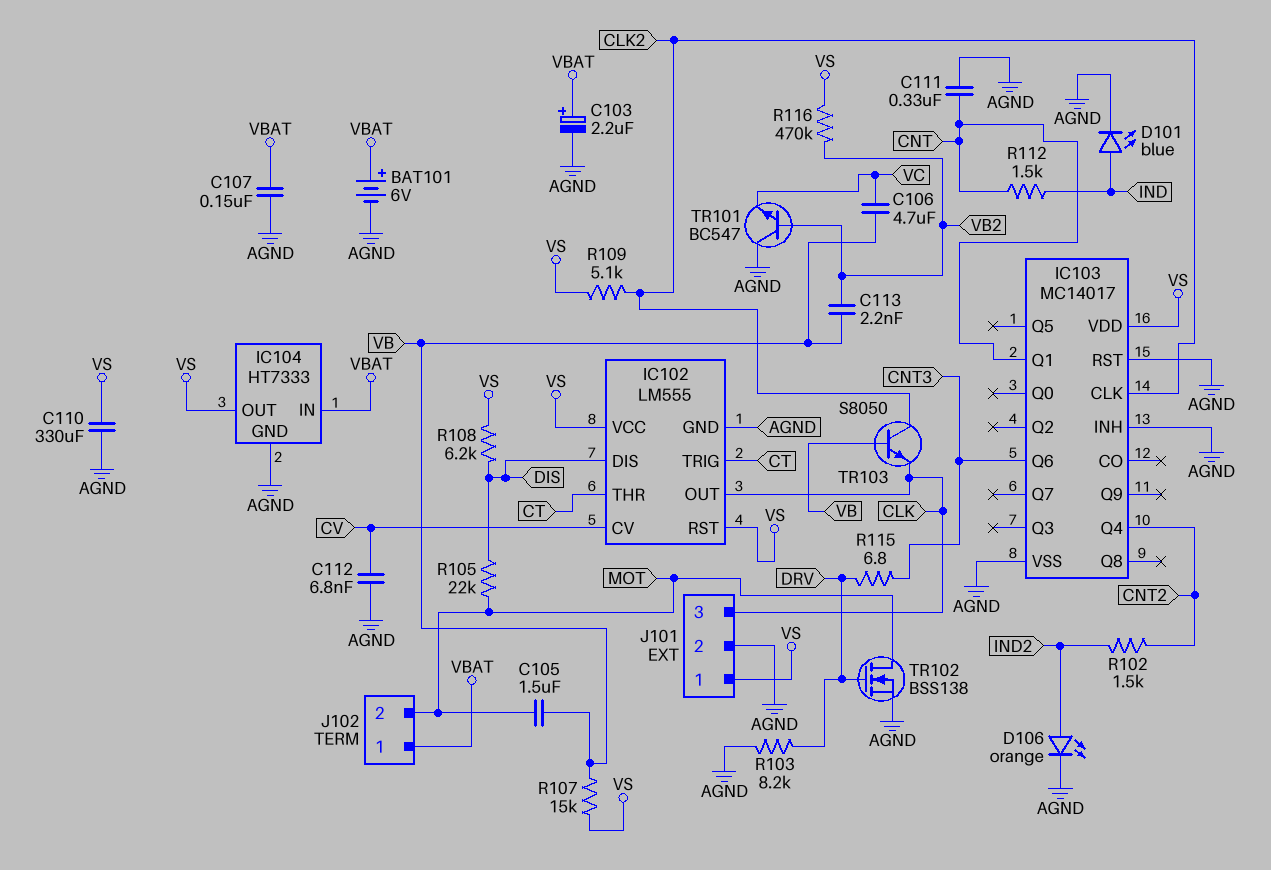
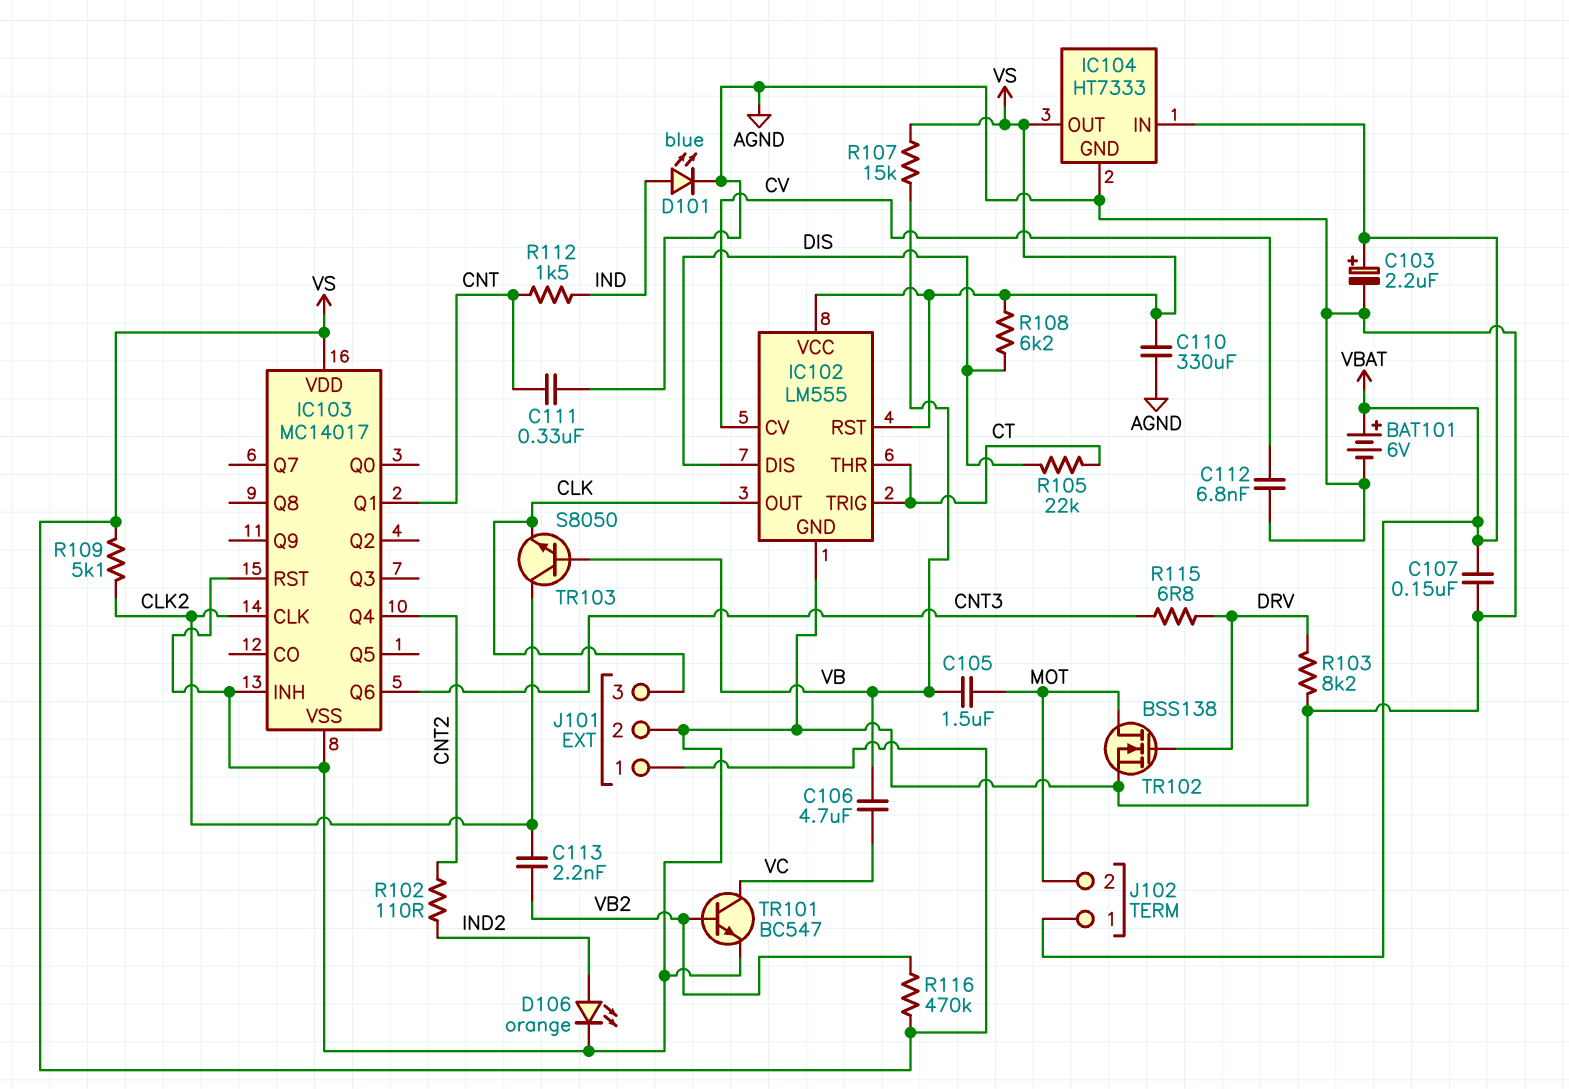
C113: 2.2nF (VB, VB2) -> 2.2nF (CLK2, VB2)
R102: 1.5k (CNT2, IND2) -> 110 (CNT2, IND2)
R105: 22k (DIS, MOT) -> 22k (CT, DIS)
TR101: NPN BC547 (B VB2, C AGND, E VC) -> NPN BC547 (B VB2, C VC, E AGND)

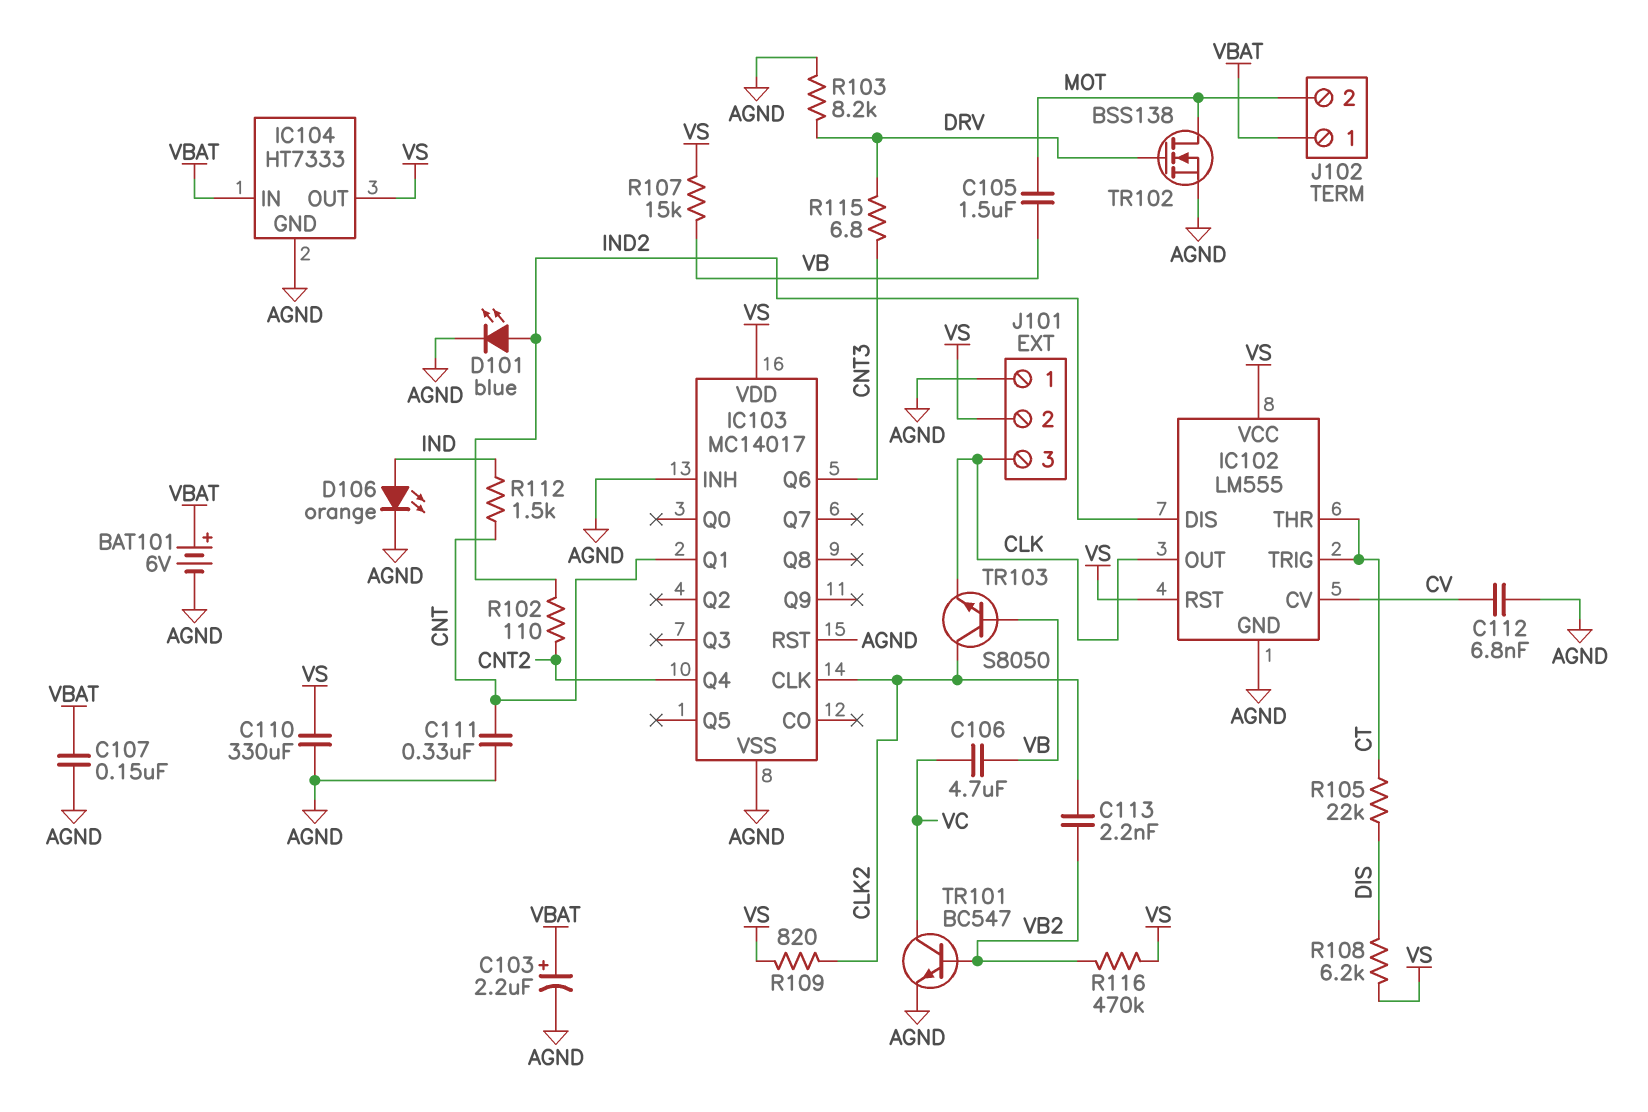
D101: LED blue (A IND, K AGND) -> LED blue (A IND2, K AGND)
D106: LED orange (A IND2, K AGND) -> LED orange (A IND, K AGND)
IC102 pin DIS: DIS -> IND2
J101 pin 1: VS -> AGND
J101 pin 2: AGND -> VS
R109: 5.1k (CLK2, VS) -> 820 (CLK2, VS)

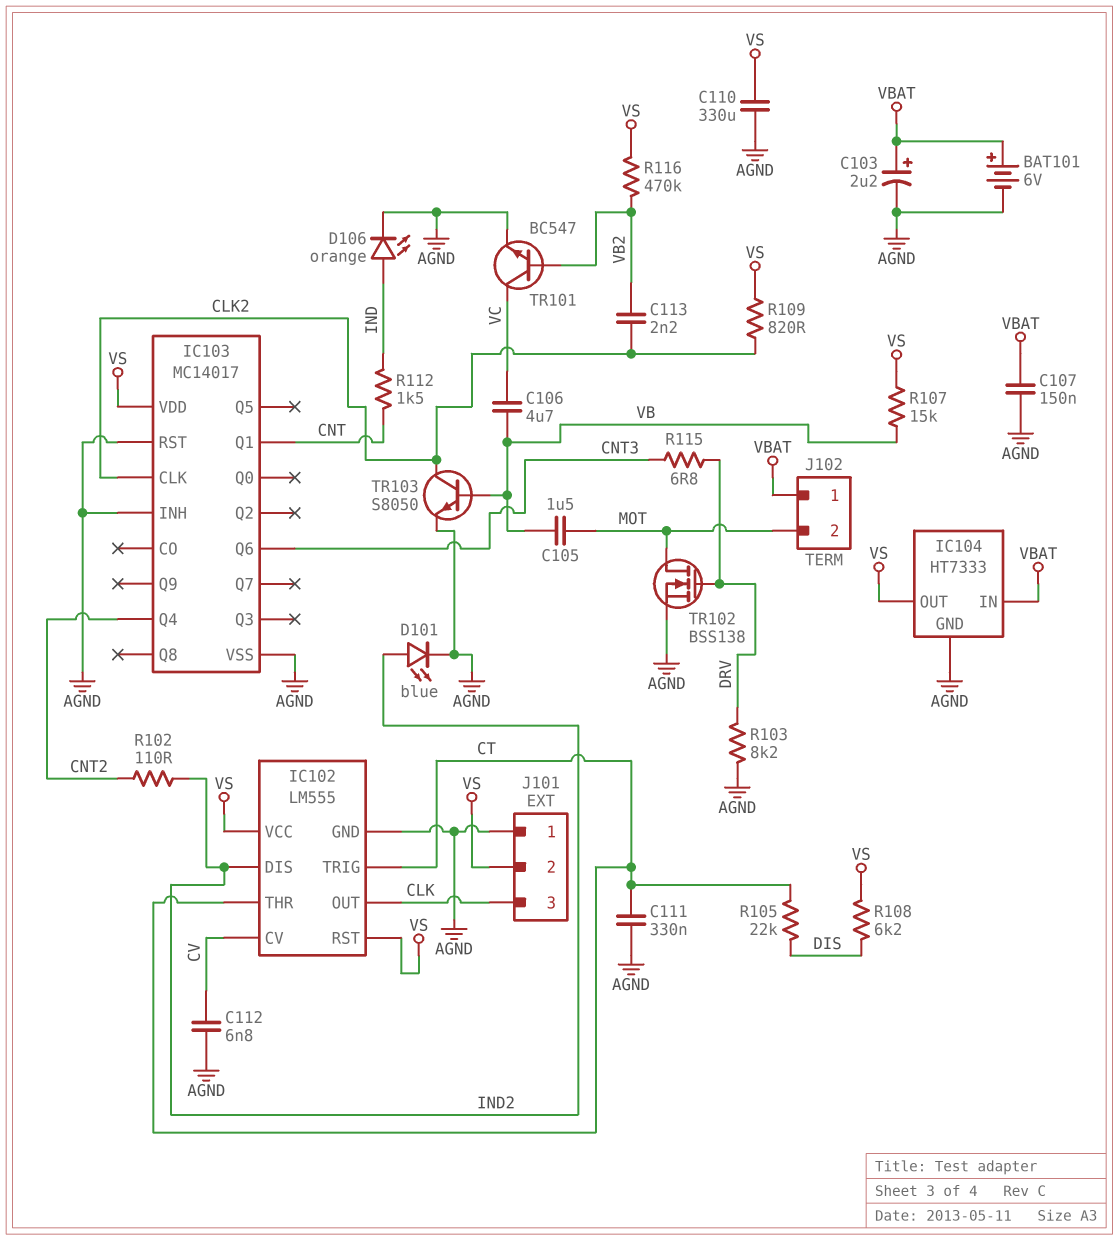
C111: 330nF (AGND, CNT) -> 330nF (AGND, CT)
TR103: NPN S8050 (B VB, C CLK2, E CLK) -> NPN S8050 (B VB, C CLK2, E AGND)

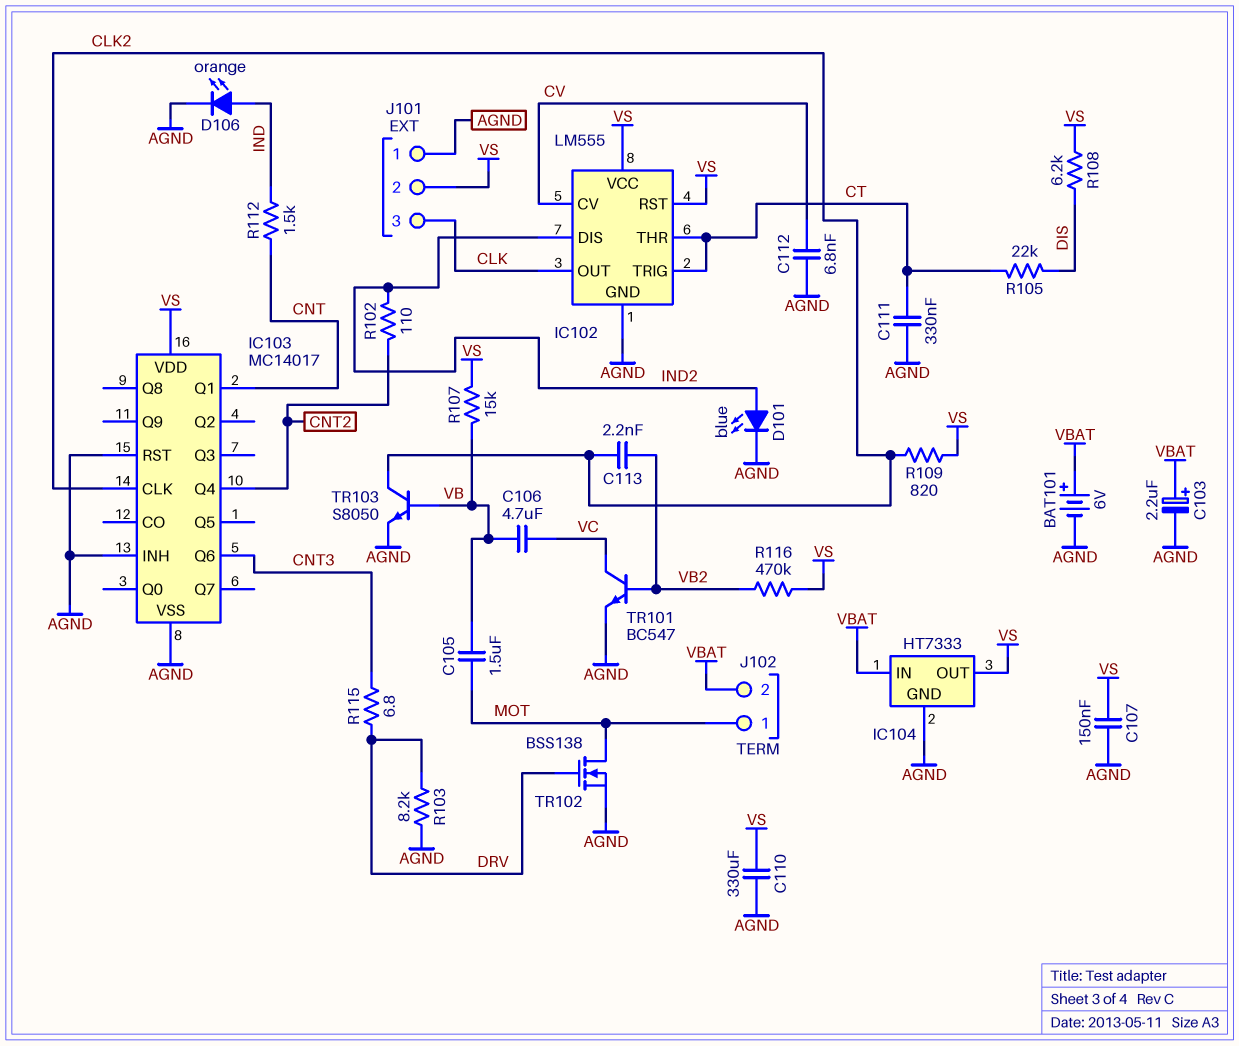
C107: 150nF (AGND, VBAT) -> 150nF (AGND, VS)
J102 pin 1: VBAT -> MOT
J102 pin 2: MOT -> VBAT

